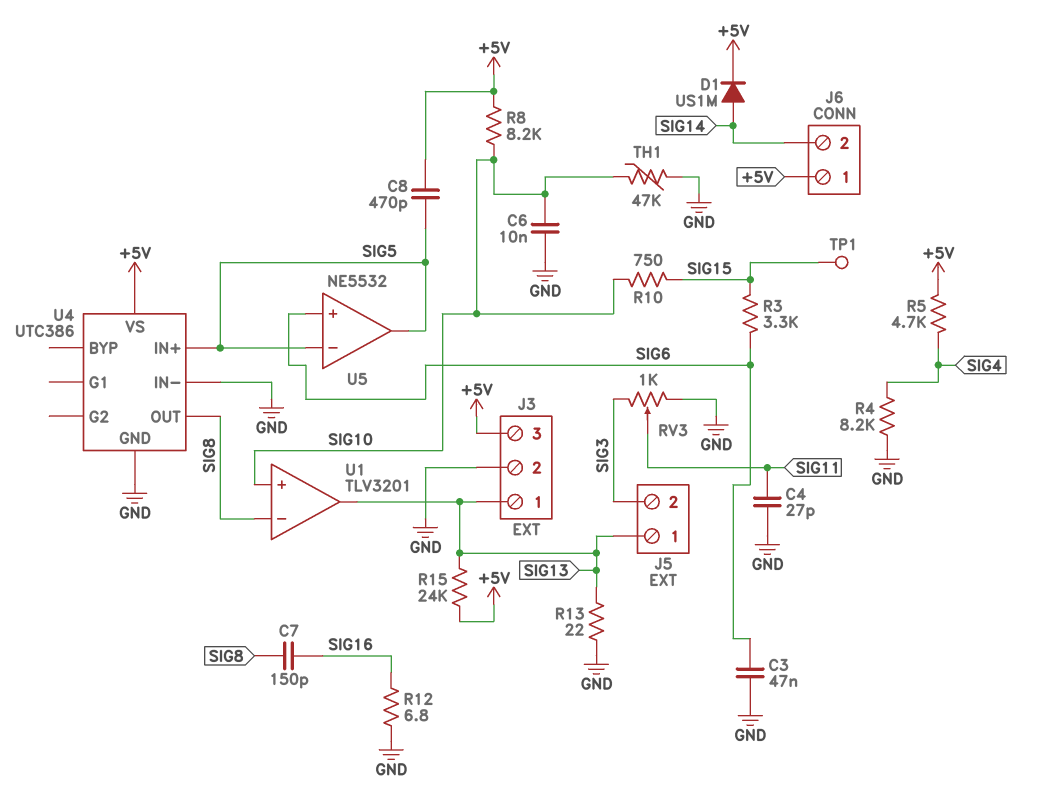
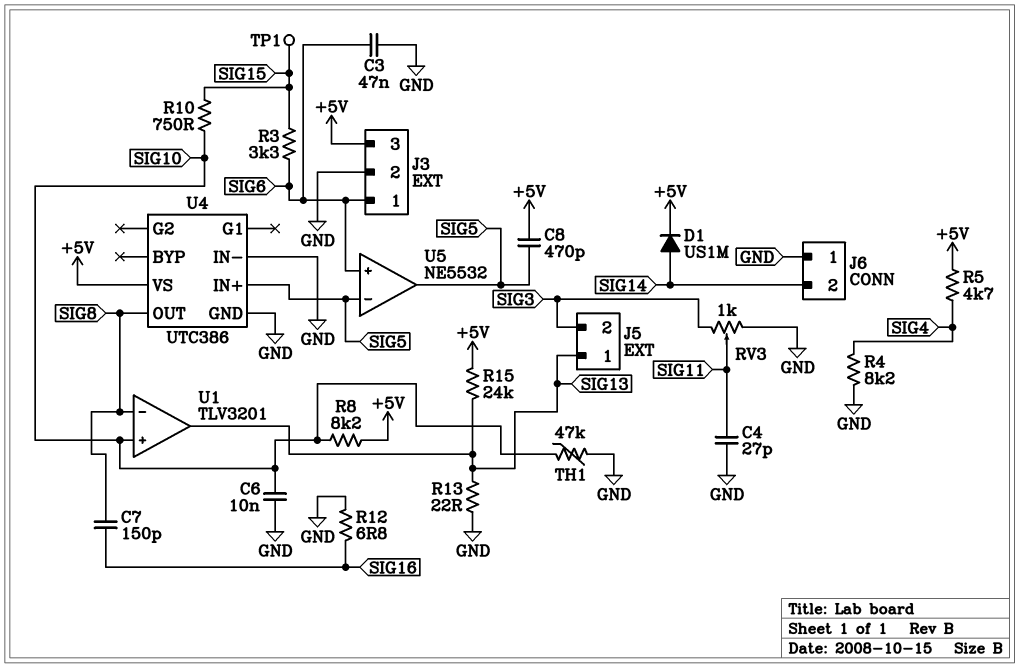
J3 pin 1: SIG13 -> SIG6
J6 pin 1: +5V -> GND

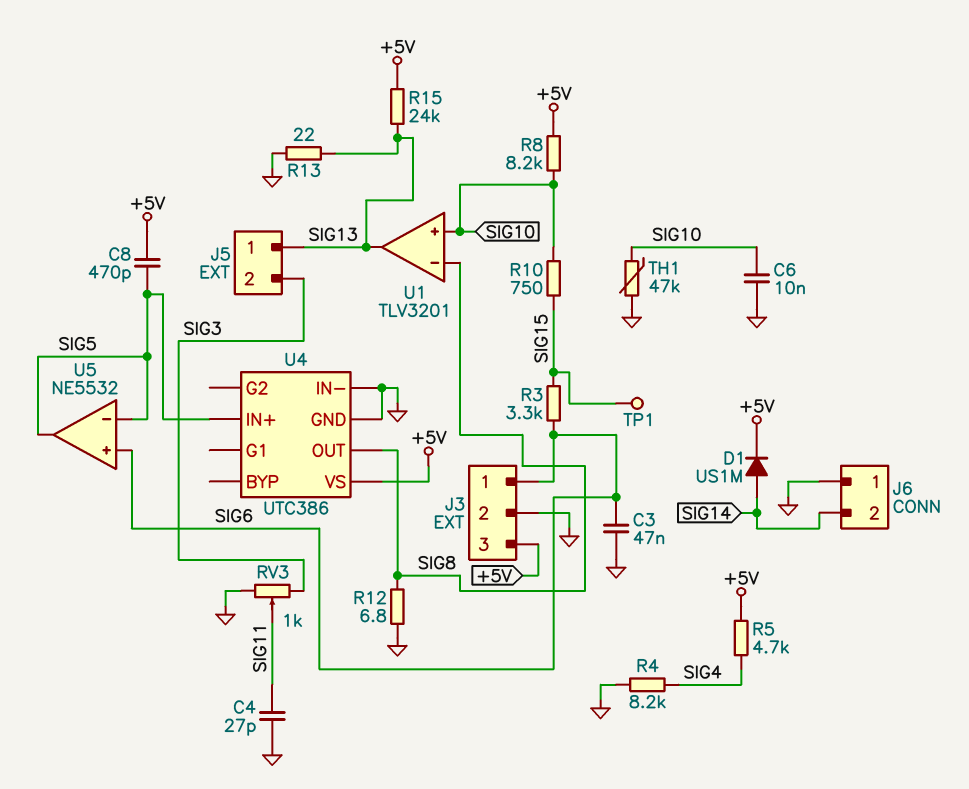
C7: 150pF (SIG8, SIG16) -> none
R12: 6.8 (GND, SIG16) -> 6.8 (GND, SIG8)

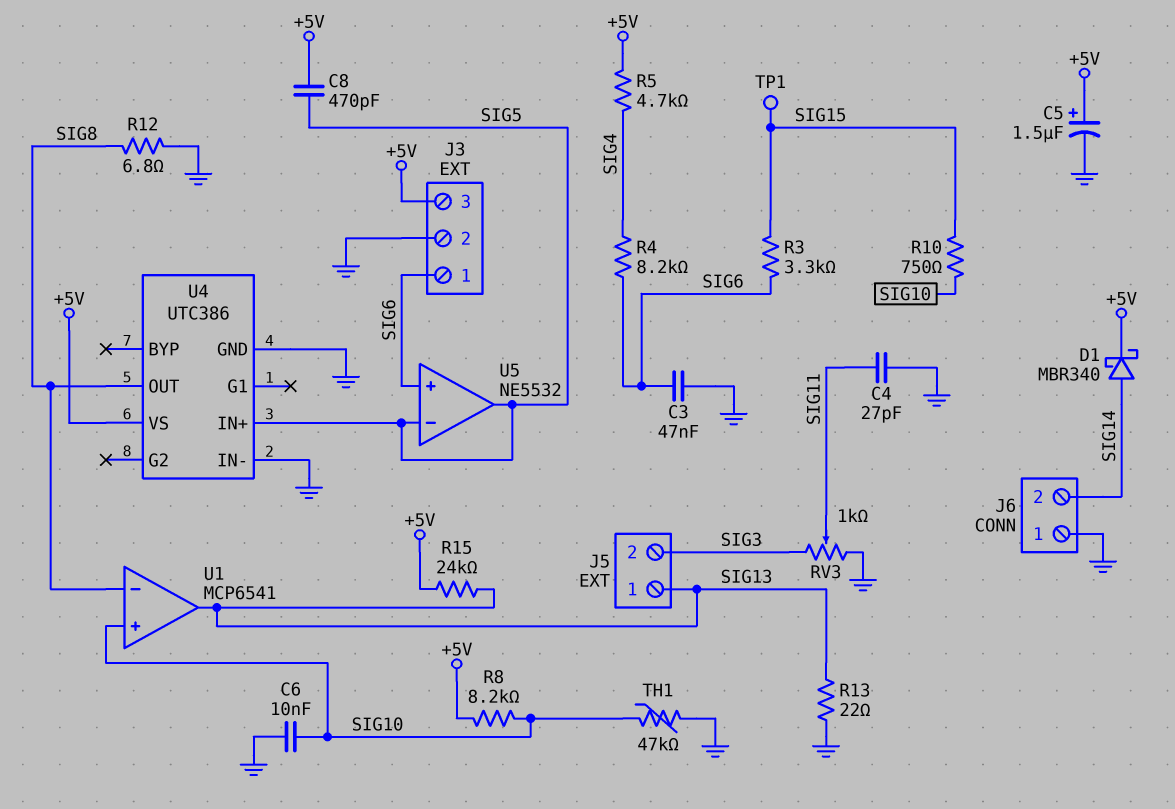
C5: none -> 1.5uF (plus +5V, minus GND)
D1: diode US1M (A SIG14, K +5V) -> schottky MBR340 (A SIG14, K +5V)
R4: 8.2k (GND, SIG4) -> 8.2k (SIG4, SIG6)
U1: TLV3201 -> MCP6541

